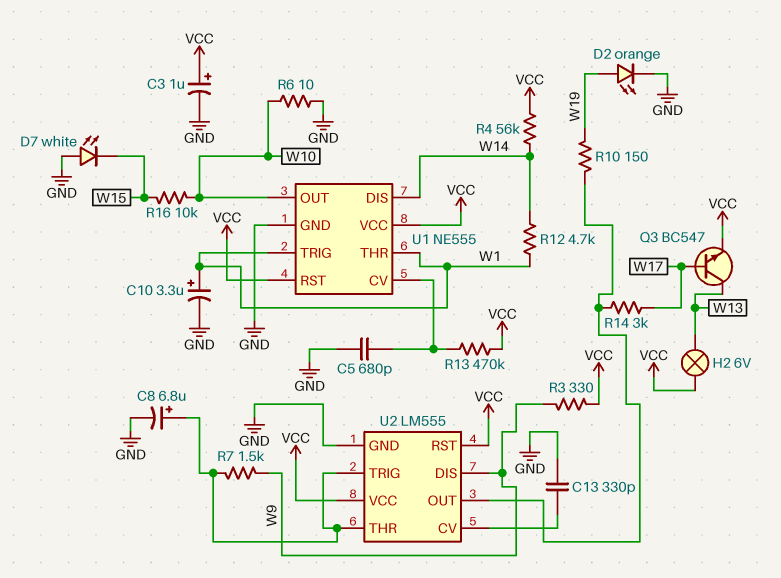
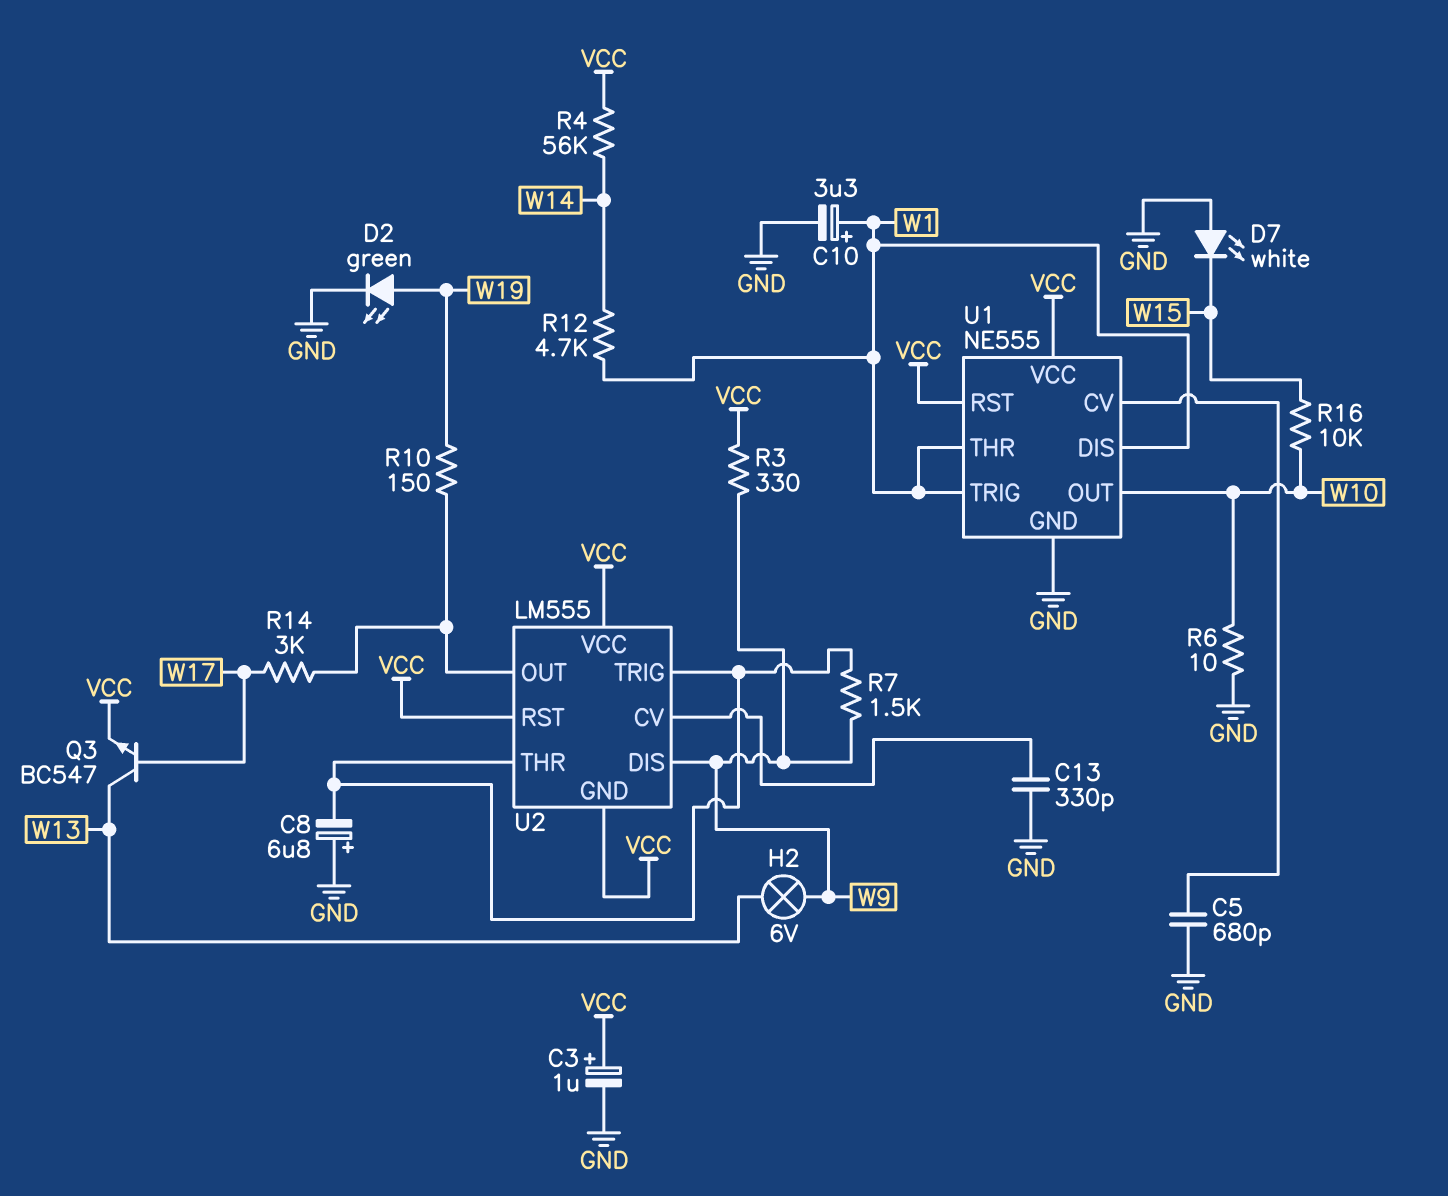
C8: 6.8uF (plus U2/THR, minus GND) -> 6.8uF (plus GND, minus U2/THR)
D2: LED orange (A W19, K GND) -> LED green (A W19, K GND)
H2: lamp 6V (VCC, W13) -> lamp 6V (W9, W13)
R13: 470k (U1/CV, VCC) -> none
U1 pin DIS: W14 -> W1
U2 pin GND: GND -> VCC

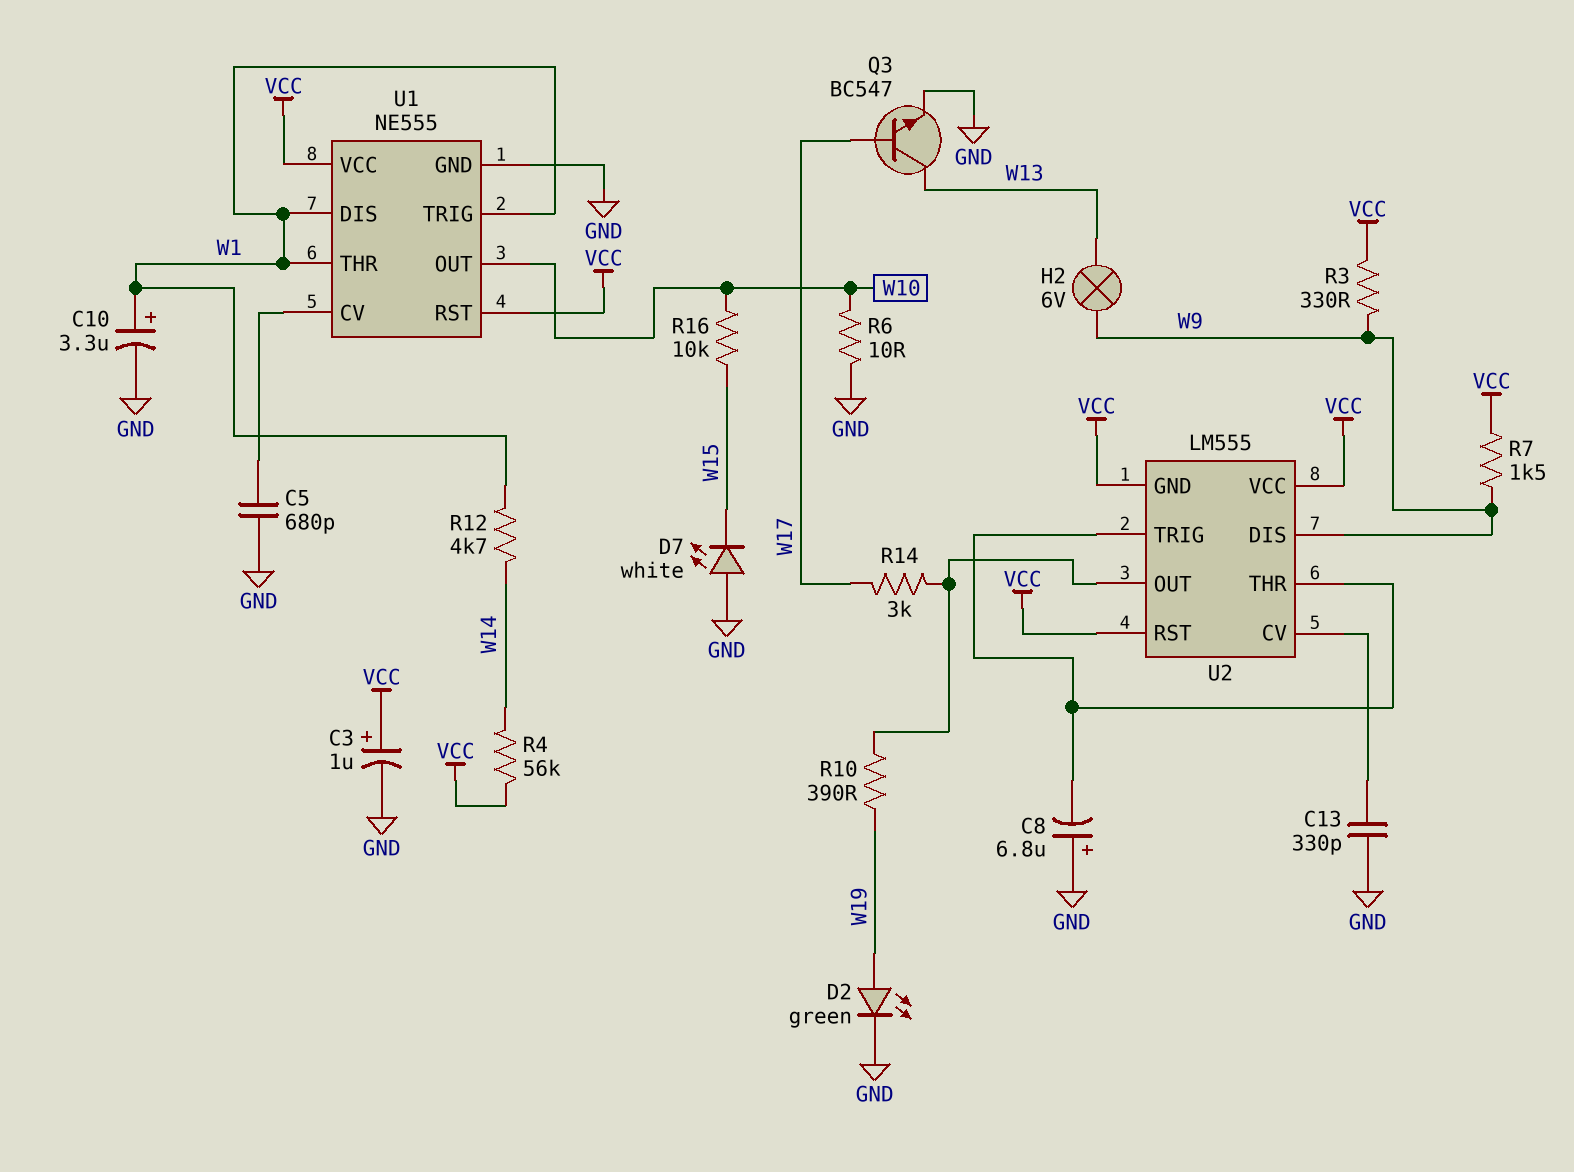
Q3: NPN BC547 (B W17, C W13, E VCC) -> NPN BC547 (B W17, C W13, E GND)
R7: 1.5k (U2/THR, W9) -> 1.5k (VCC, W9)
R10: 150 (U2/OUT, W19) -> 390 (U2/OUT, W19)

